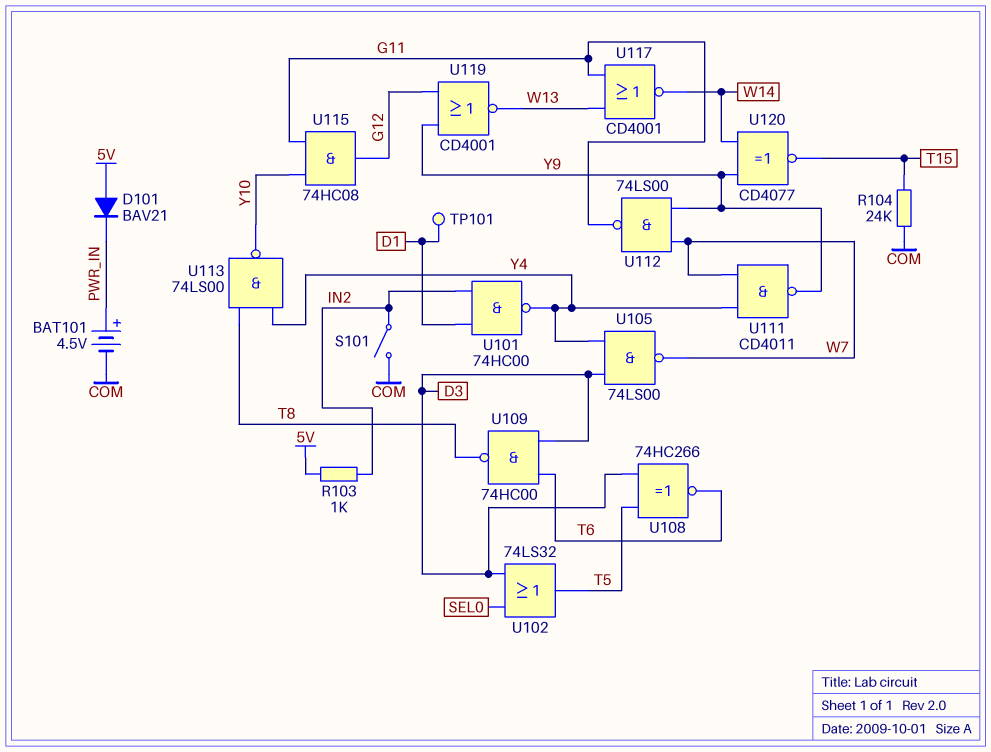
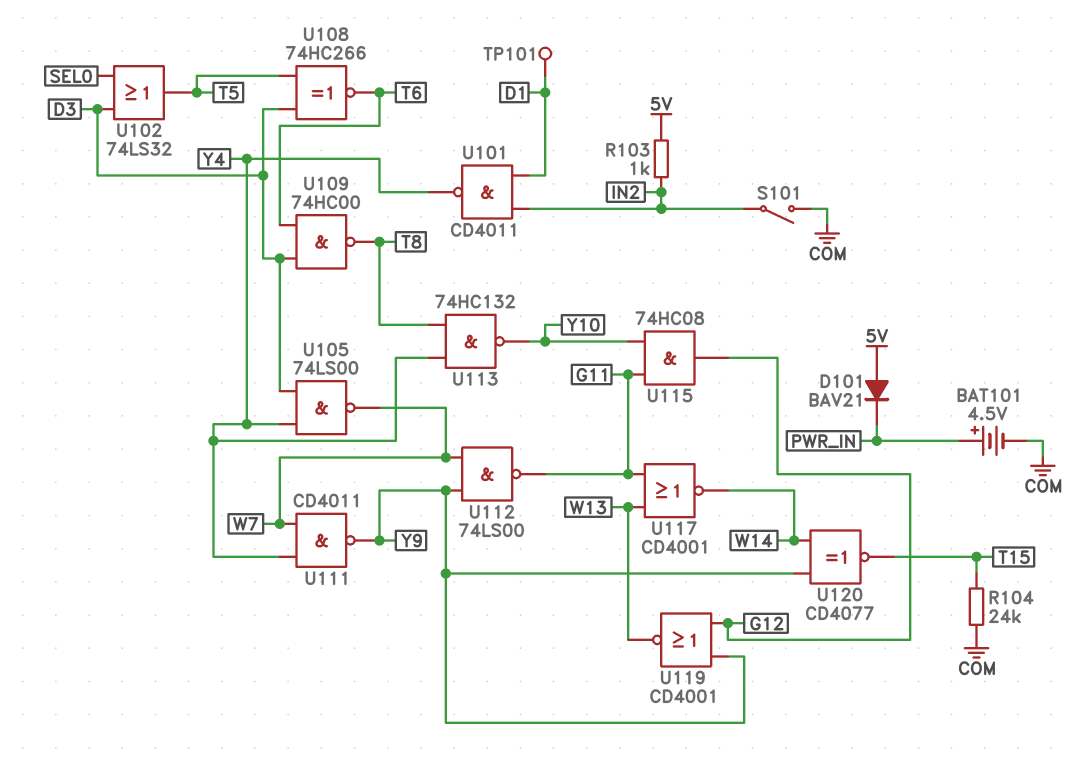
U101: NAND 74HC00 (in D1, in IN2, out Y4) -> NAND CD4011 (in D1, in IN2, out Y4)
U113: NAND 74LS00 (in T8, in Y4, out Y10) -> NAND 74HC132 (in T8, in Y4, out Y10)

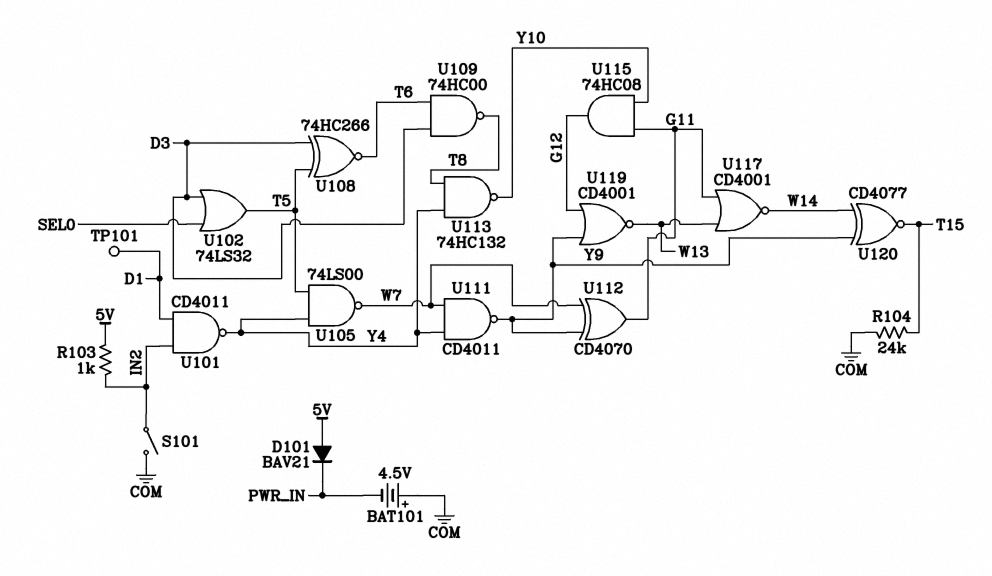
BAT101: 4.5V (plus PWR_IN, minus COM) -> 4.5V (plus COM, minus PWR_IN)
U105: NAND 74LS00 (in D3, in Y4, out W7) -> NAND 74LS00 (in T5, in Y4, out W7)
U112: NAND 74LS00 (in W7, in Y9, out G11) -> XOR CD4070 (in W7, in Y9, out G11)

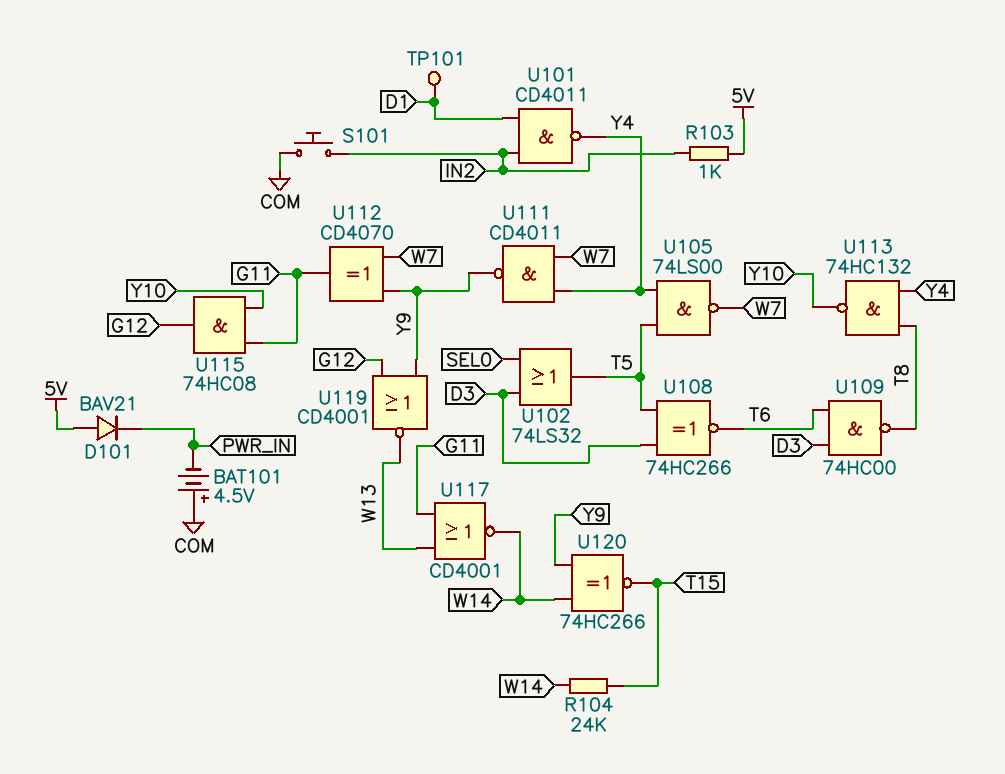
R104: 24k (COM, T15) -> 24k (T15, W14)
S101: switch (COM, IN2) -> button (COM, IN2)
U120: XNOR CD4077 (in W14, in Y9, out T15) -> XNOR 74HC266 (in W14, in Y9, out T15)

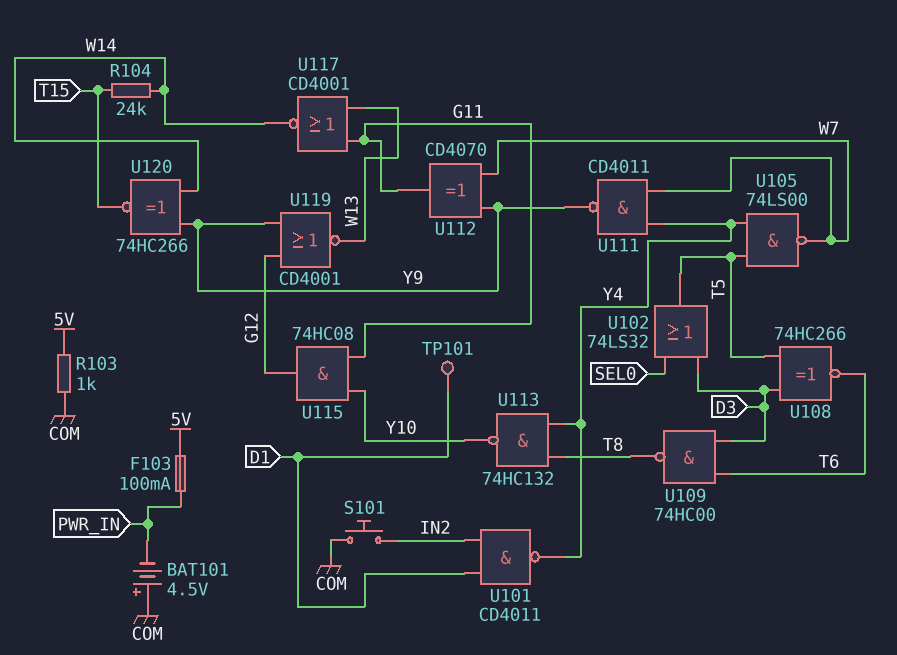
D101: diode BAV21 (A 5V, K PWR_IN) -> none
F103: none -> 100mA (5V, PWR_IN)
R103: 1k (5V, IN2) -> 1k (5V, COM)

